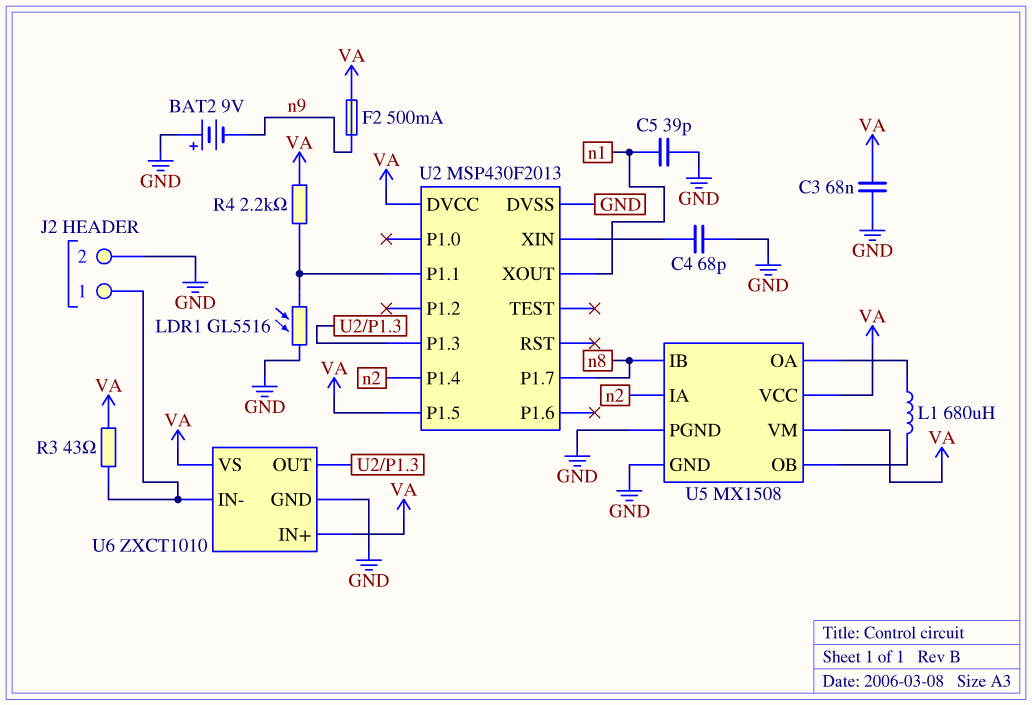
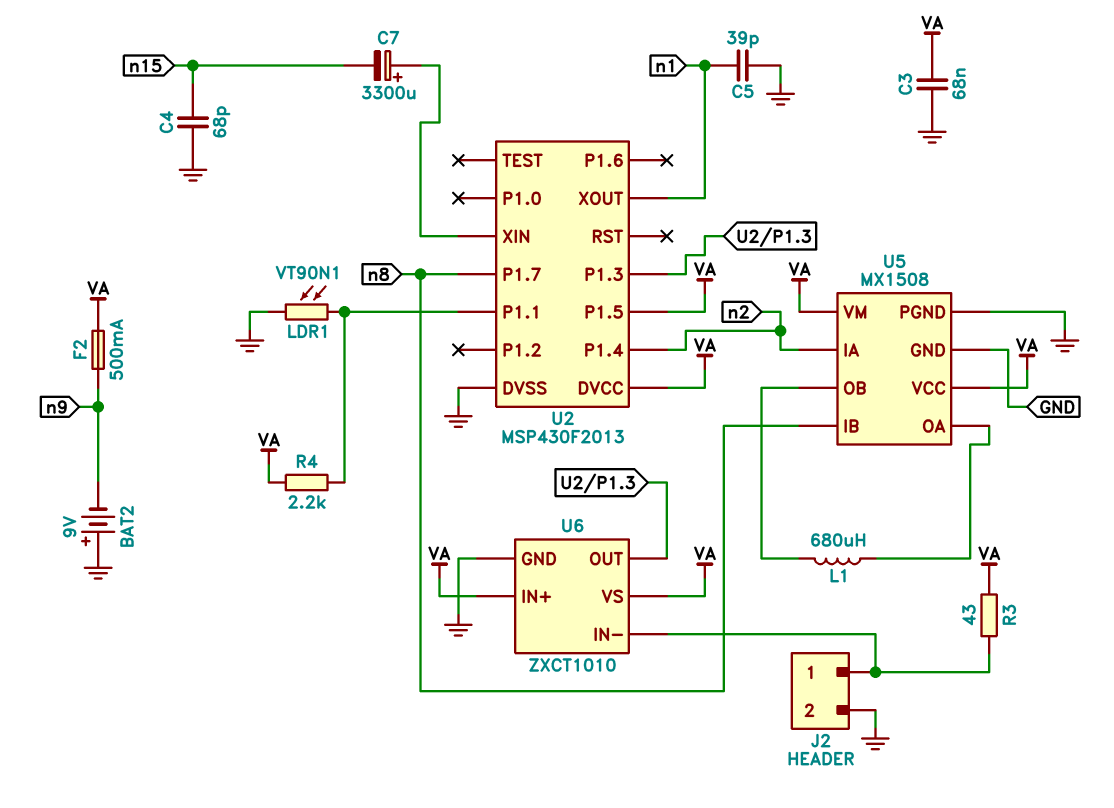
C4: 68pF (GND, U2/XIN) -> 68pF (GND, n15)
C7: none -> 3300uF (plus U2/XIN, minus n15)
LDR1: GL5516 (GND, U2/P1.1) -> VT90N1 (GND, U2/P1.1)

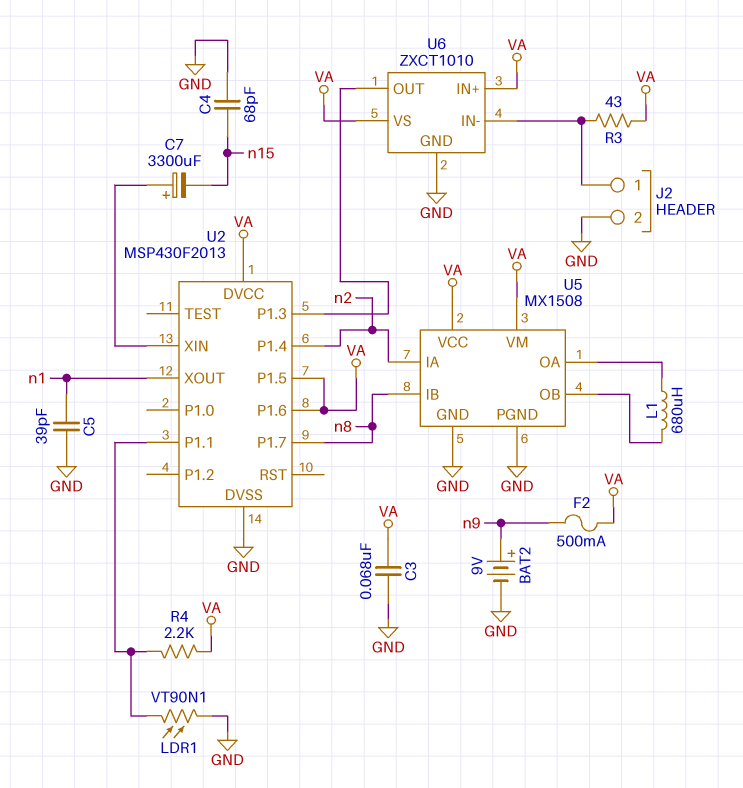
BAT2: 9V (plus GND, minus n9) -> 9V (plus n9, minus GND)
U2 pin P1.6: none -> VA

